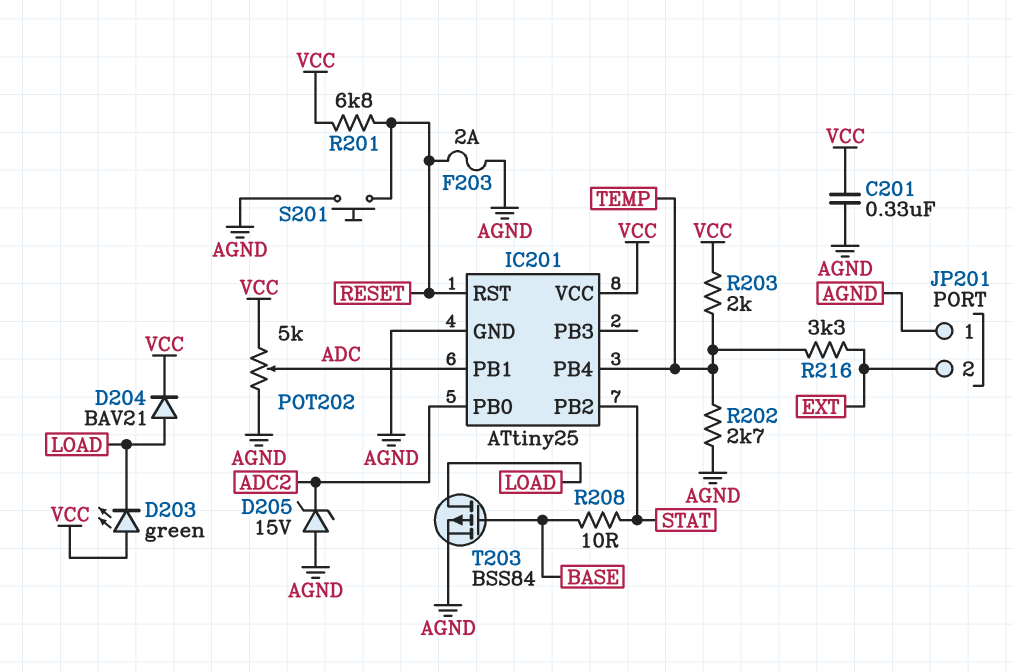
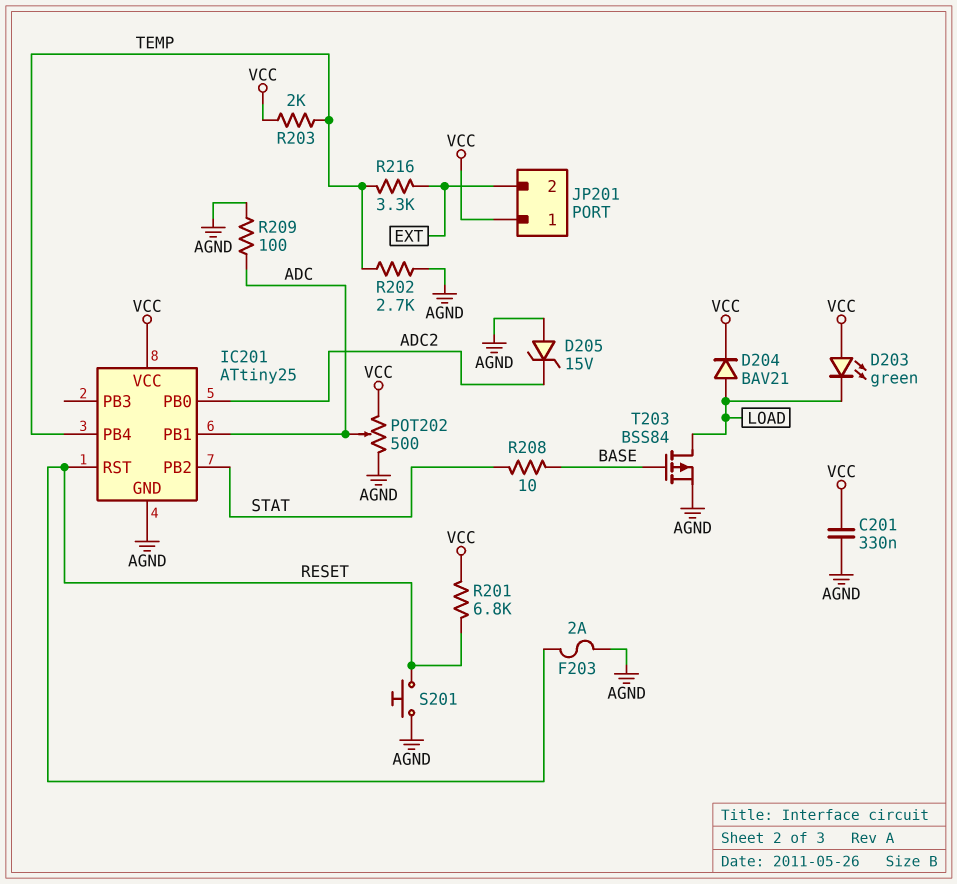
JP201 pin 1: AGND -> VCC
POT202: 5k (AGND, VCC, wiper ADC) -> 500 (AGND, VCC, wiper ADC)
R209: none -> 100 (ADC, AGND)

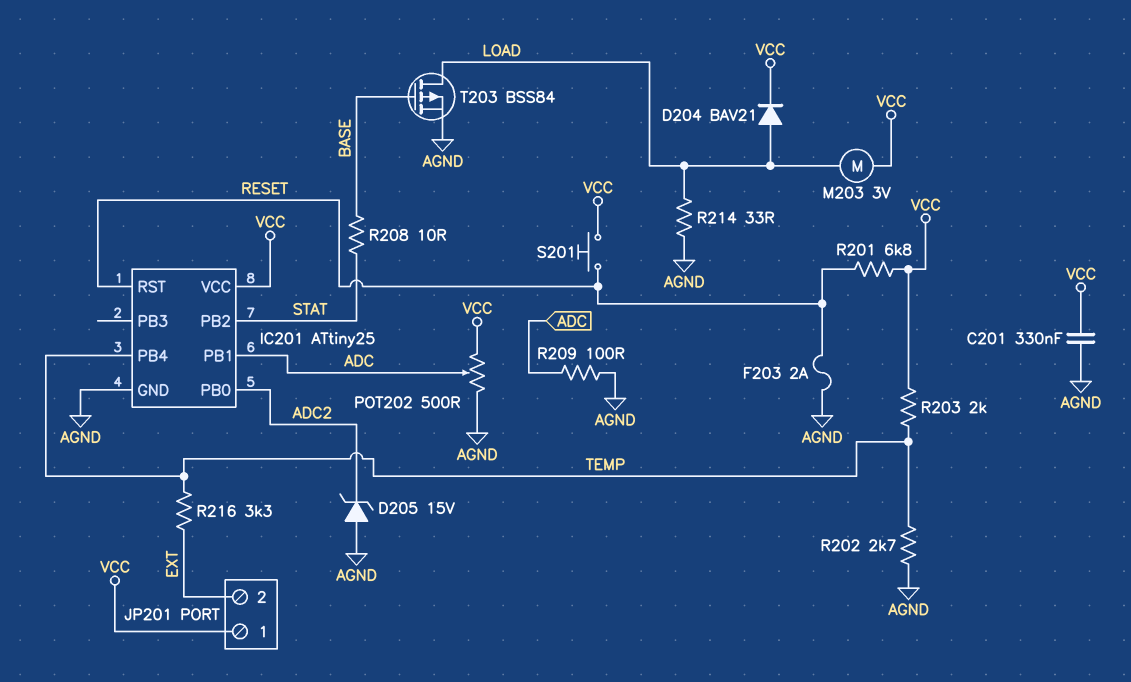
D203: LED green (A VCC, K LOAD) -> none
M203: none -> motor 3V (LOAD, VCC)
R214: none -> 33 (AGND, LOAD)
S201: button (AGND, RESET) -> button (RESET, VCC)

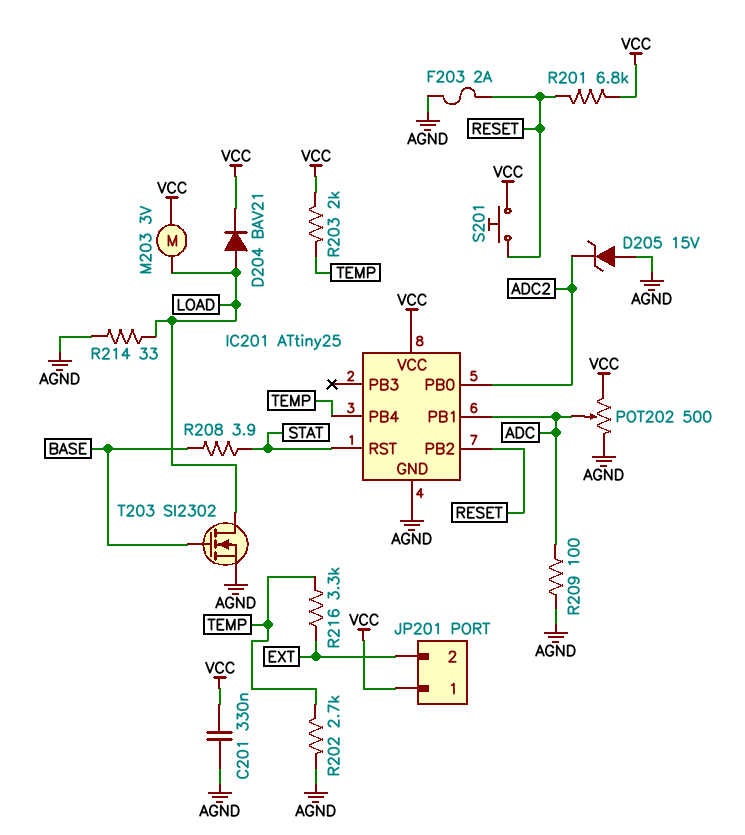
IC201 pin PB2: STAT -> RESET
IC201 pin RST: RESET -> STAT
R208: 10 (BASE, STAT) -> 3.9 (BASE, STAT)
T203: PMOS BSS84 (G BASE, D LOAD, S AGND) -> NMOS SI2302 (G BASE, D LOAD, S AGND)

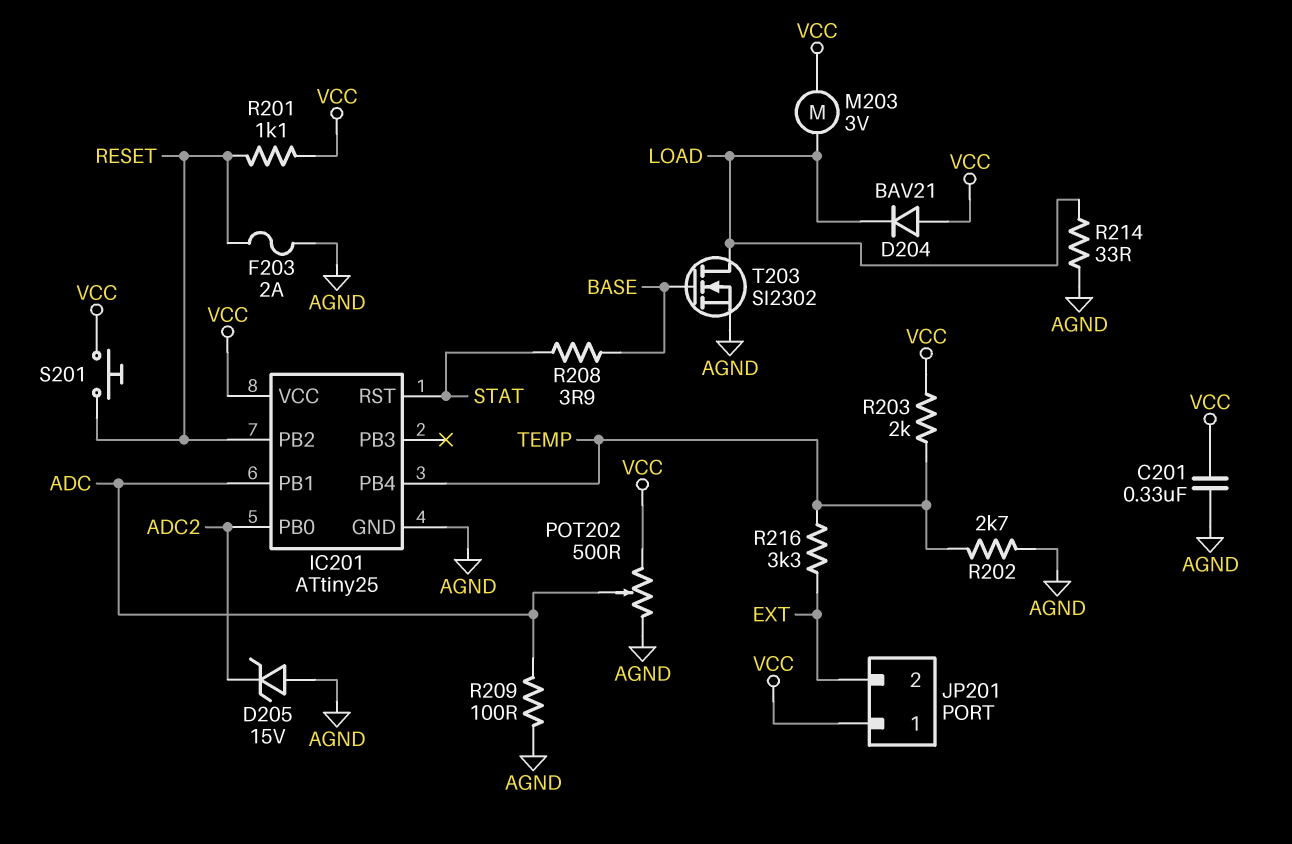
D204: diode BAV21 (A LOAD, K VCC) -> diode BAV21 (A VCC, K LOAD)
R201: 6.8k (RESET, VCC) -> 1.1k (RESET, VCC)

